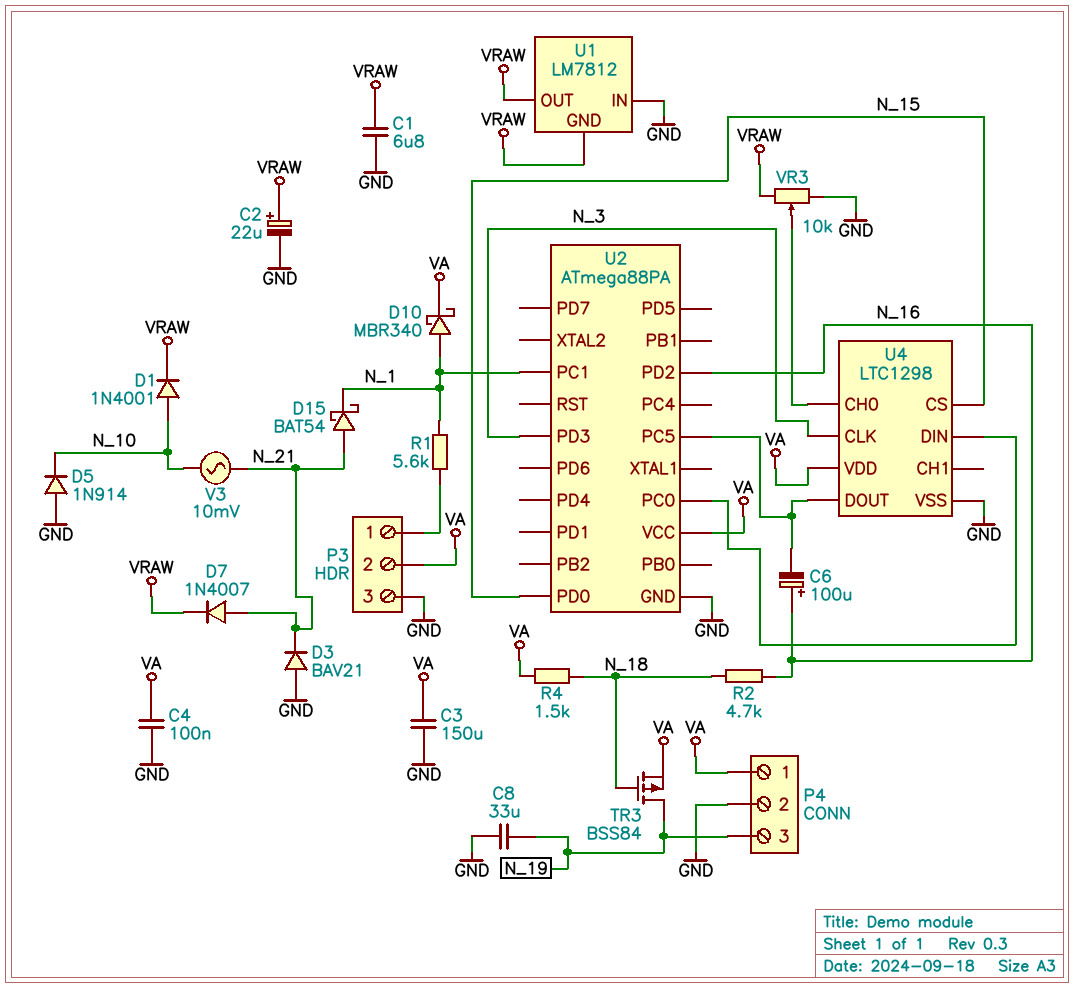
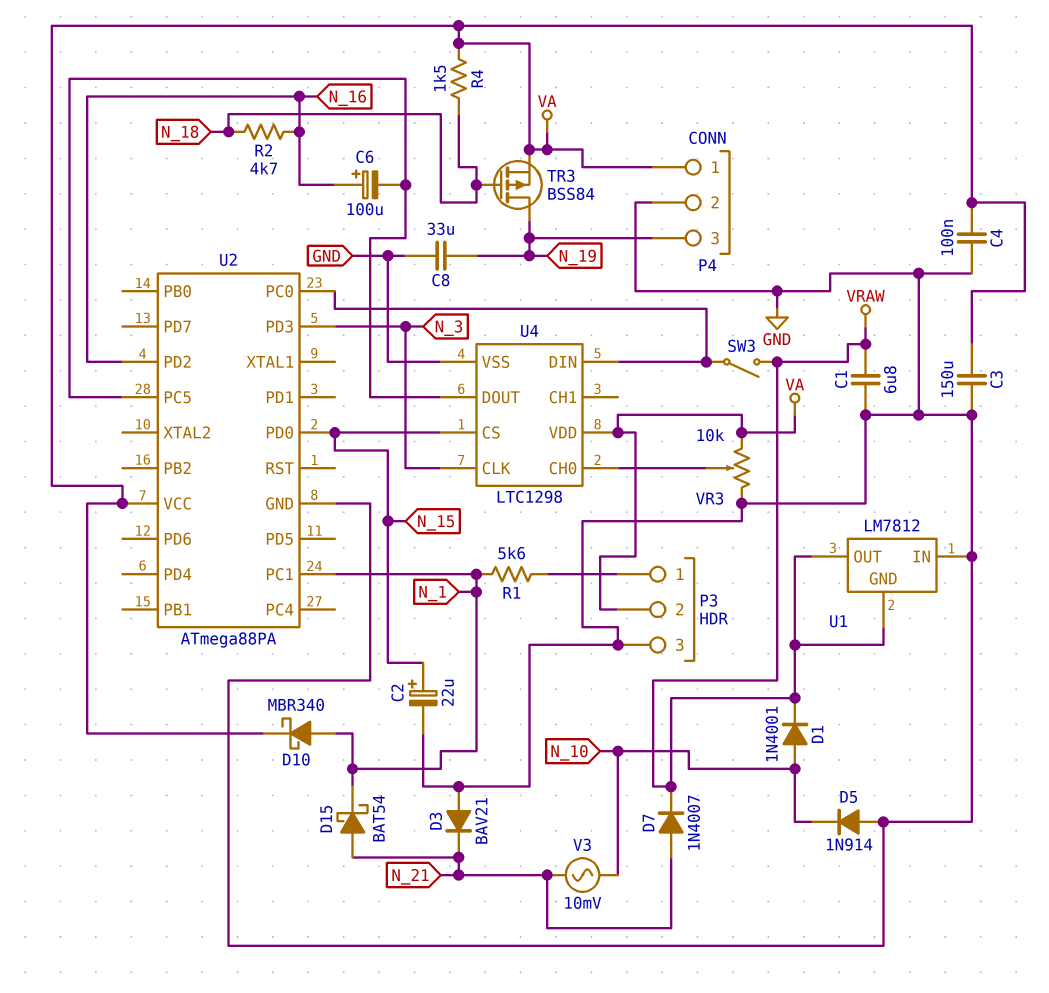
C2: 22uF (plus VRAW, minus GND) -> 22uF (plus N_15, minus GND)
SW3: none -> switch (U2/PC0, VRAW)
VR3: 10k (GND, VRAW, wiper U4/CH0) -> 10k (GND, VA, wiper U4/CH0)

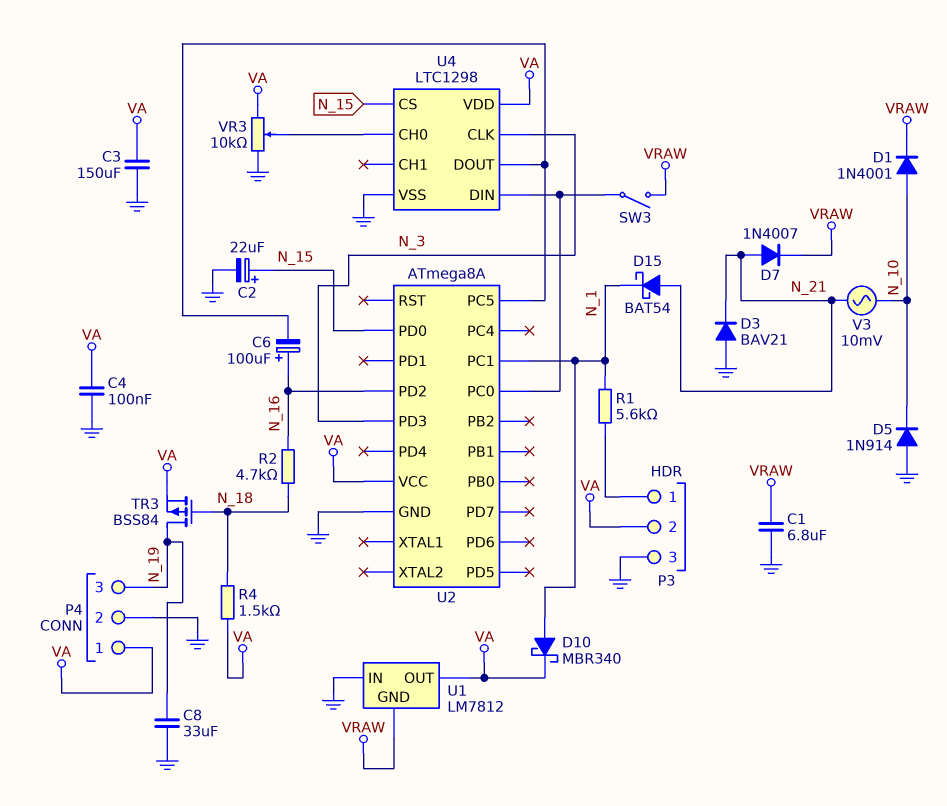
U1 pin OUT: VRAW -> VA
U2: ATmega88PA -> ATmega8A

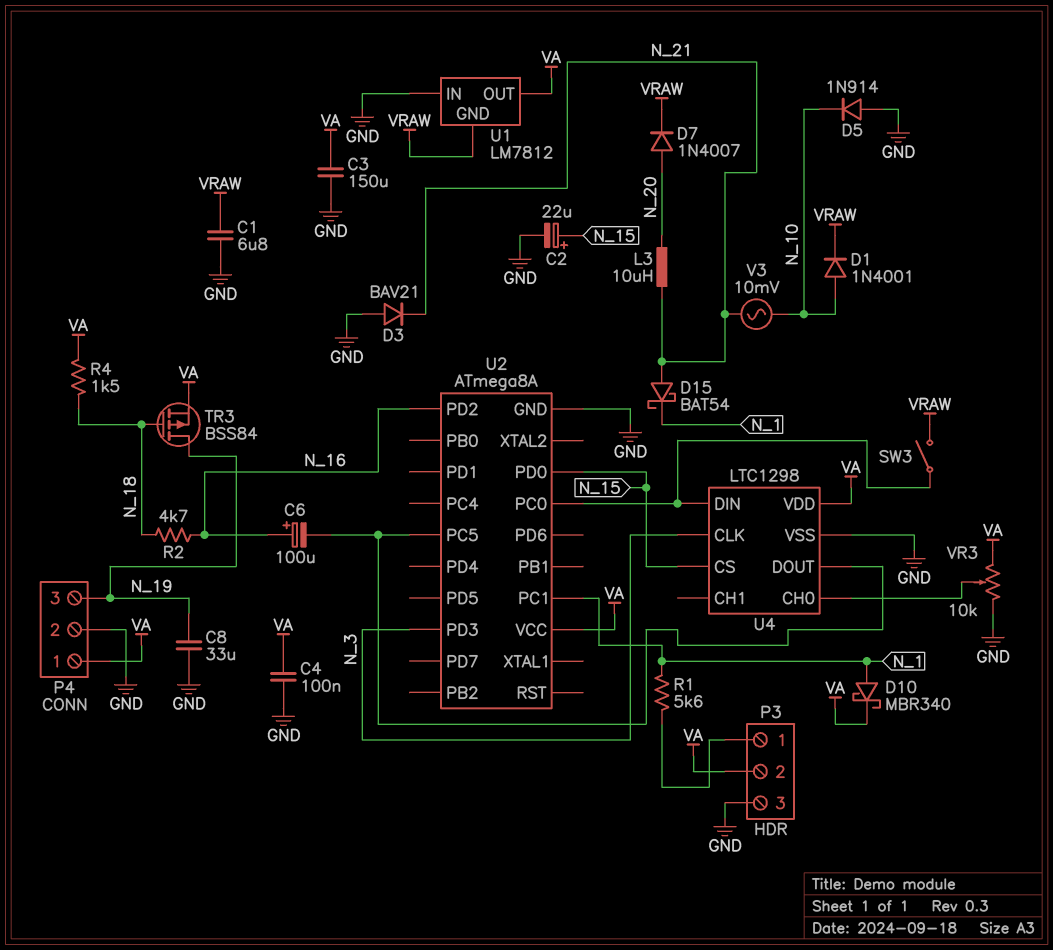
D7: diode 1N4007 (A N_21, K VRAW) -> diode 1N4007 (A N_20, K VRAW)
L3: none -> 10uH (N_20, N_21)

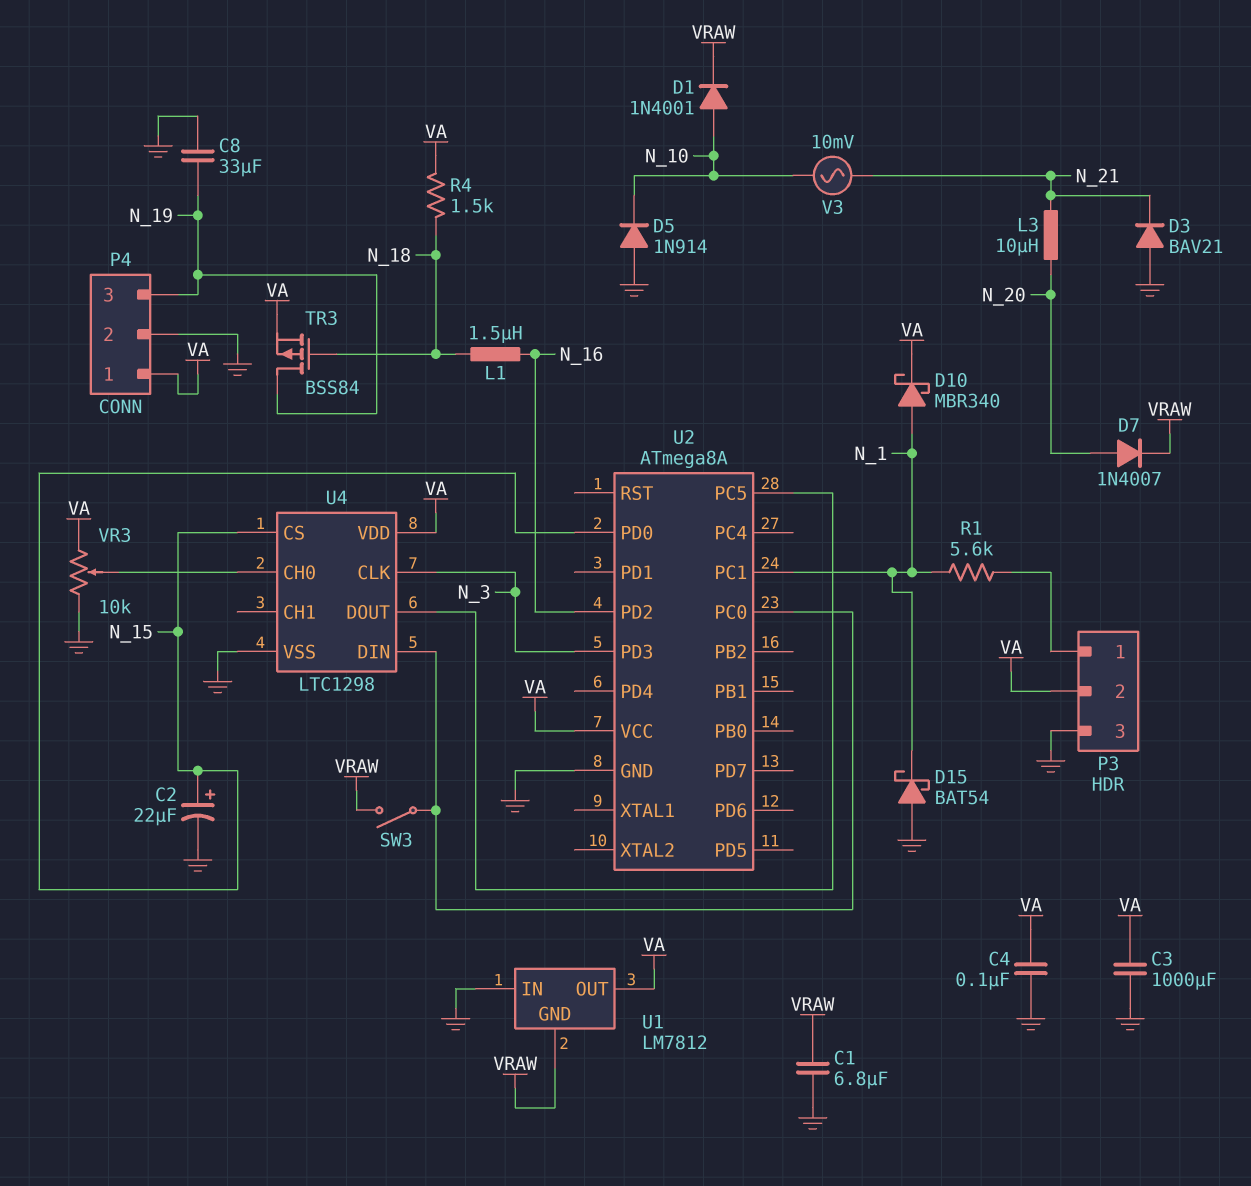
C3: 150uF (GND, VA) -> 1000uF (GND, VA)
C6: 100uF (plus N_16, minus U2/PC5) -> none
D15: schottky BAT54 (A N_21, K N_1) -> schottky BAT54 (A GND, K N_1)
L1: none -> 1.5uH (N_16, N_18)
R2: 4.7k (N_16, N_18) -> none

